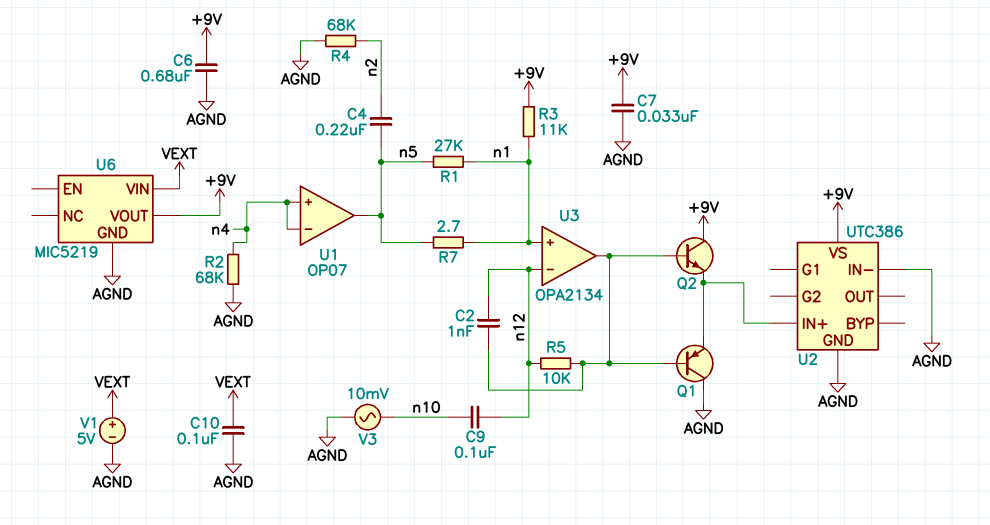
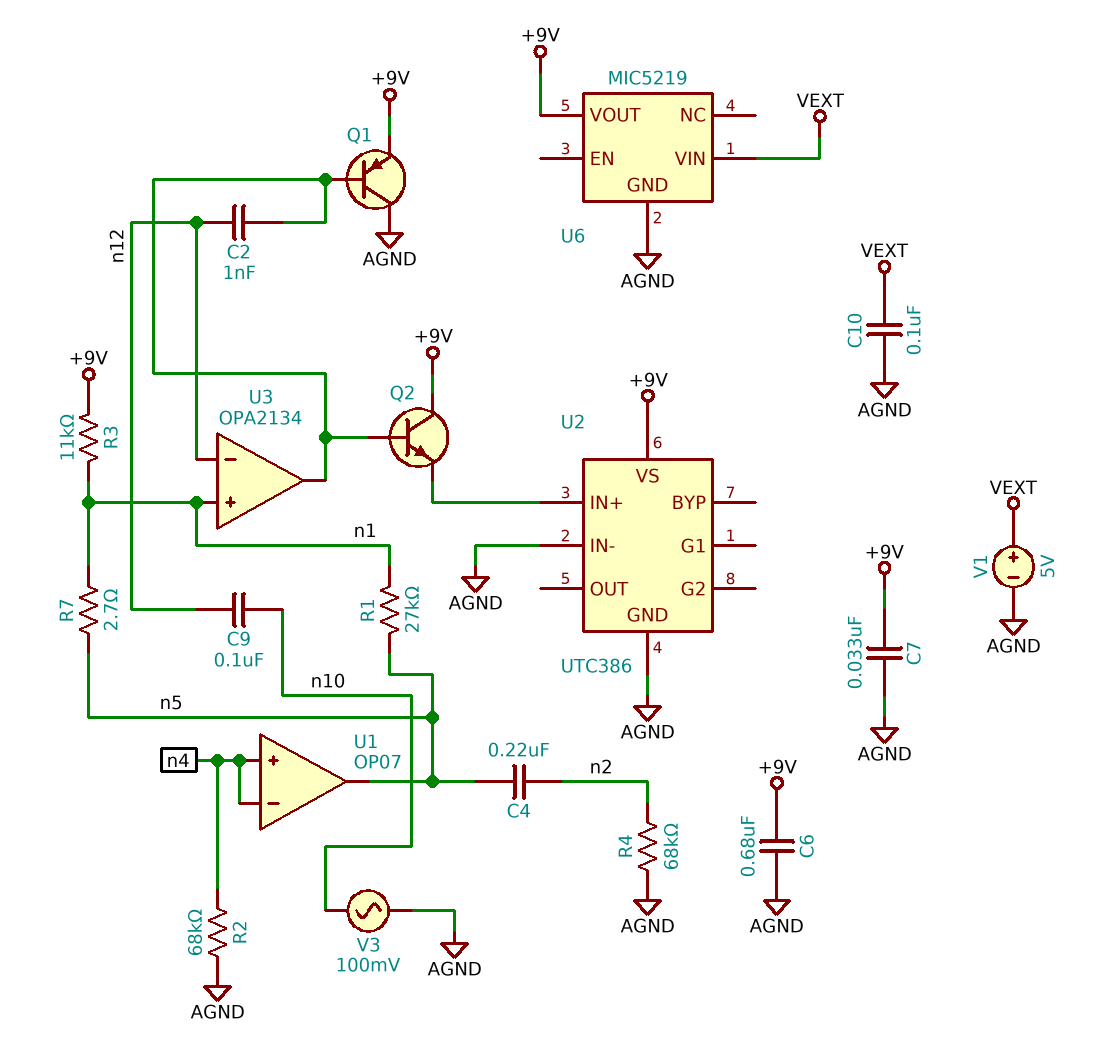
Q1: PNP (B U3/out, C AGND, E U2/IN+) -> PNP (B U3/out, C AGND, E +9V)
R5: 10k (U3/out, n12) -> none
V3: AC 10mV (AGND, n10) -> AC 100mV (AGND, n10)

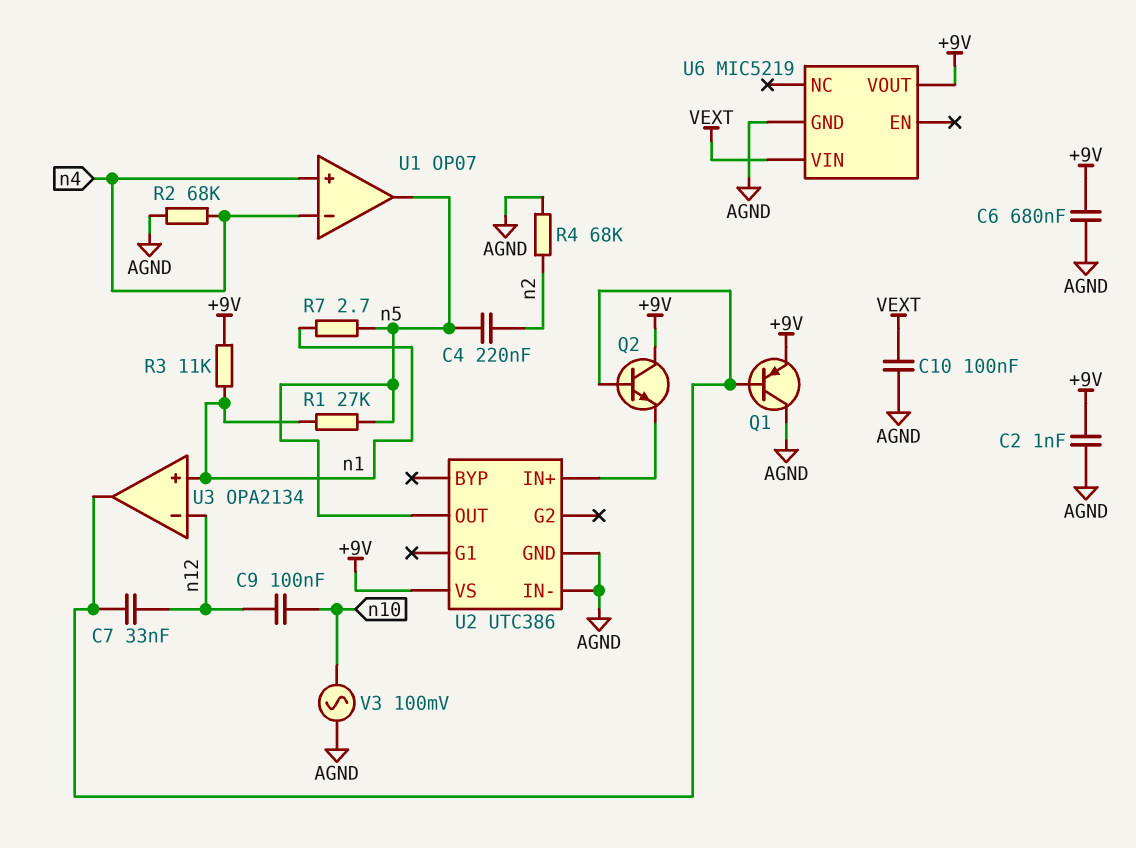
C2: 1nF (U3/out, n12) -> 1nF (+9V, AGND)
C7: 33nF (+9V, AGND) -> 33nF (U3/out, n12)
U2 pin OUT: none -> n5
V1: 5V (plus VEXT, minus AGND) -> none

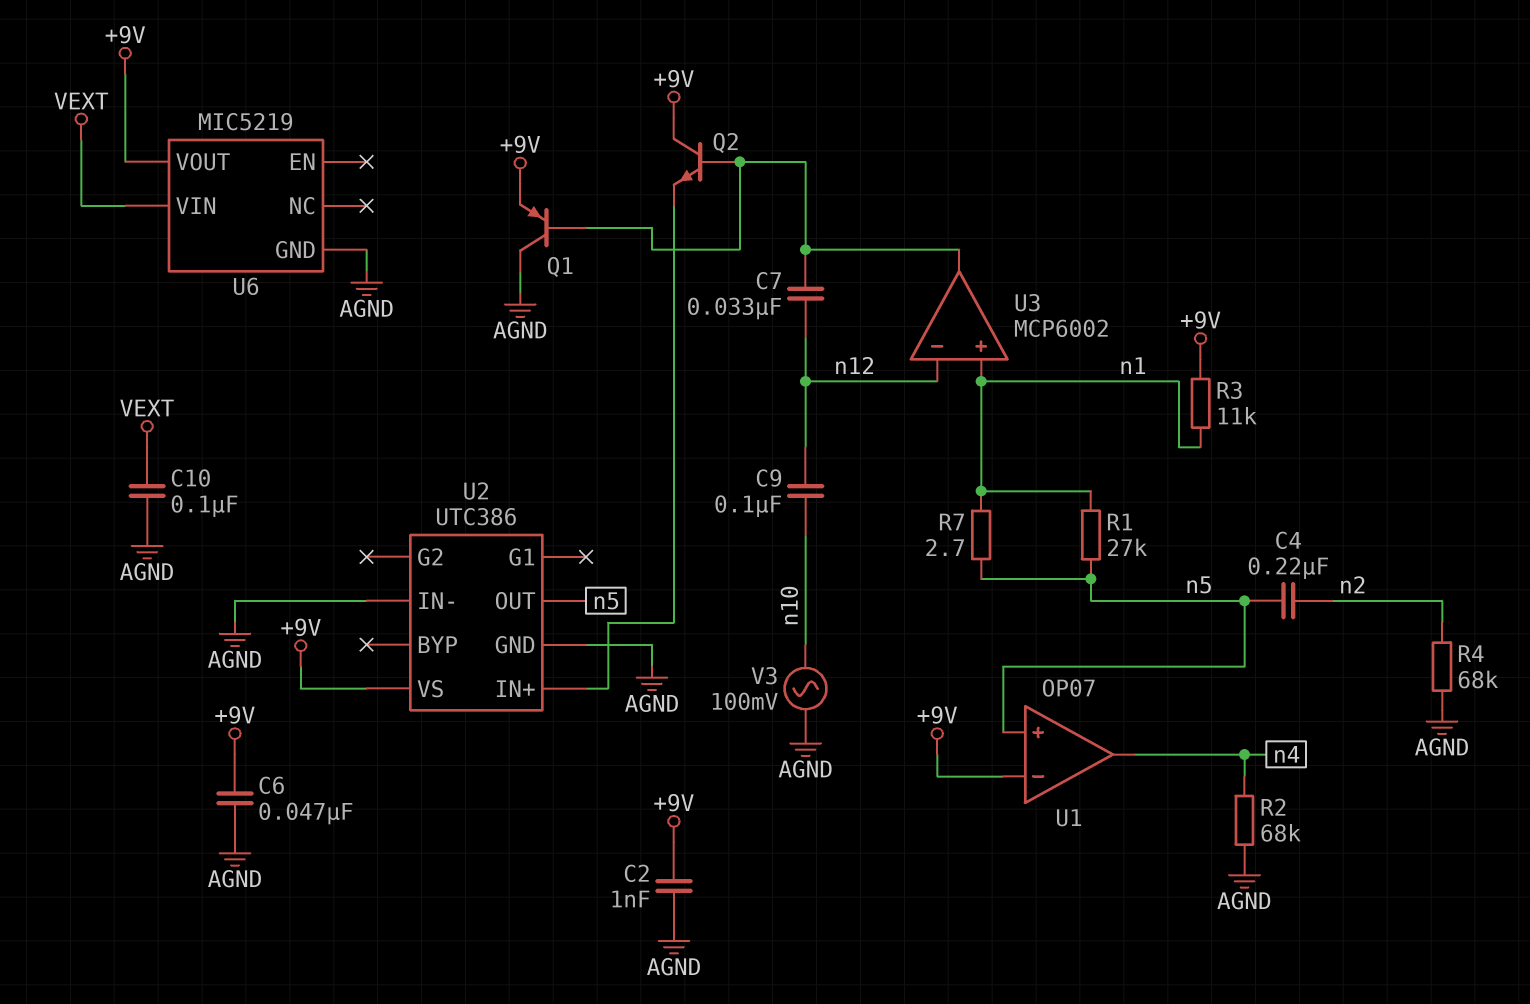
C6: 680nF (+9V, AGND) -> 47nF (+9V, AGND)
U1 pin in+: n4 -> n5
U1 pin in-: n4 -> +9V
U1 pin out: n5 -> n4
U3: OPA2134 -> MCP6002

